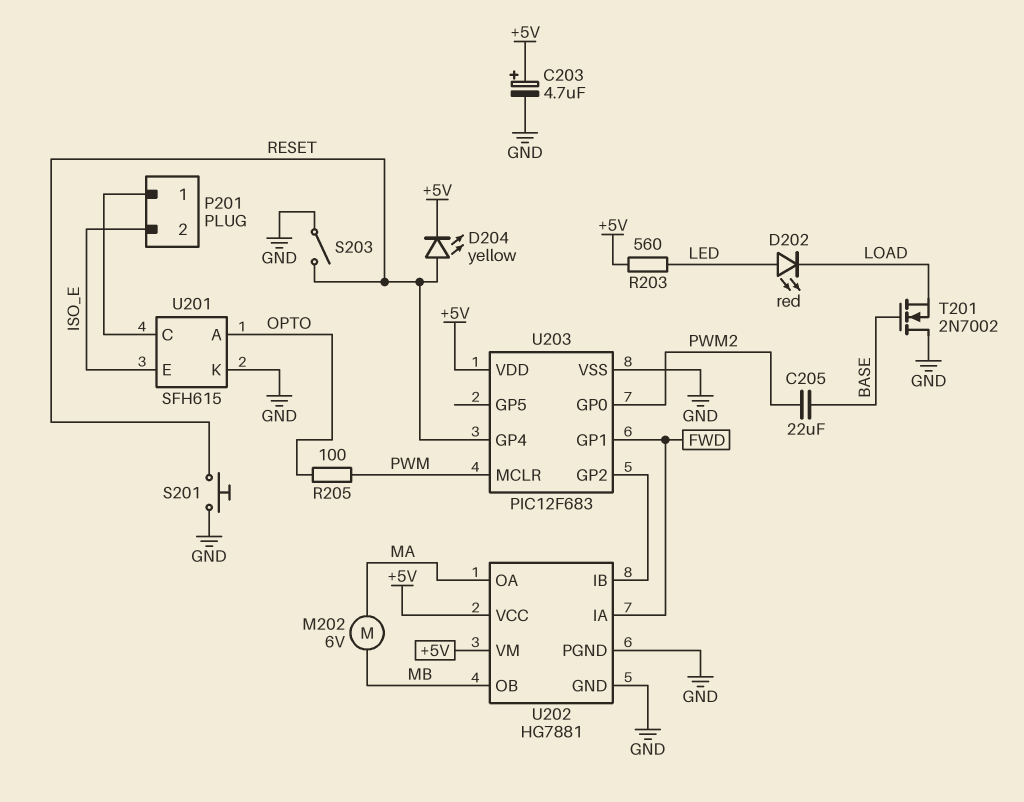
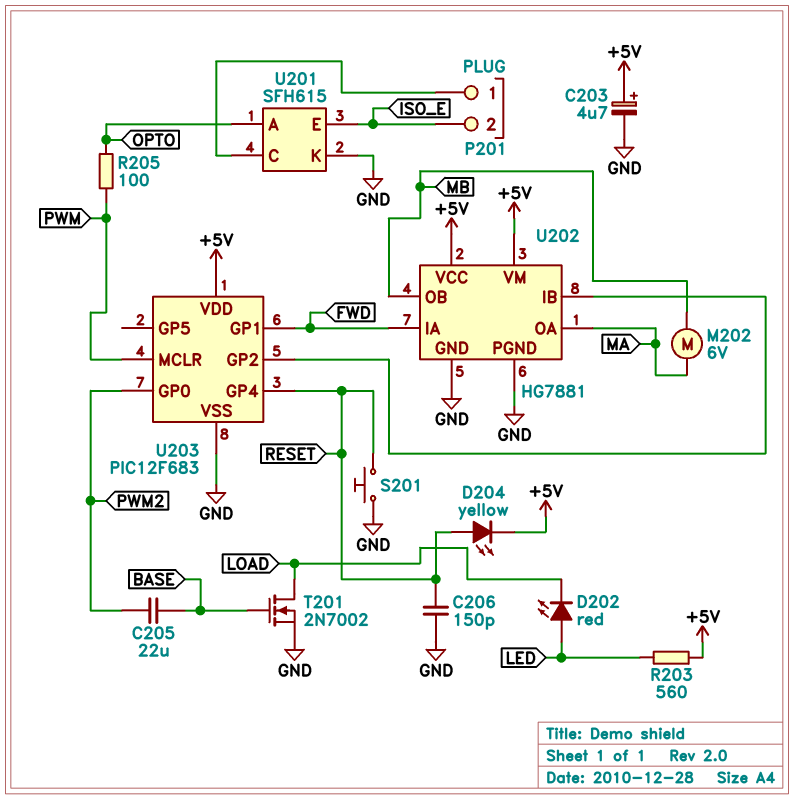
C206: none -> 150pF (GND, RESET)
S203: switch (GND, RESET) -> none
T201: NMOS 2N7002 (G BASE, D GND, S LOAD) -> NMOS 2N7002 (G BASE, D LOAD, S GND)

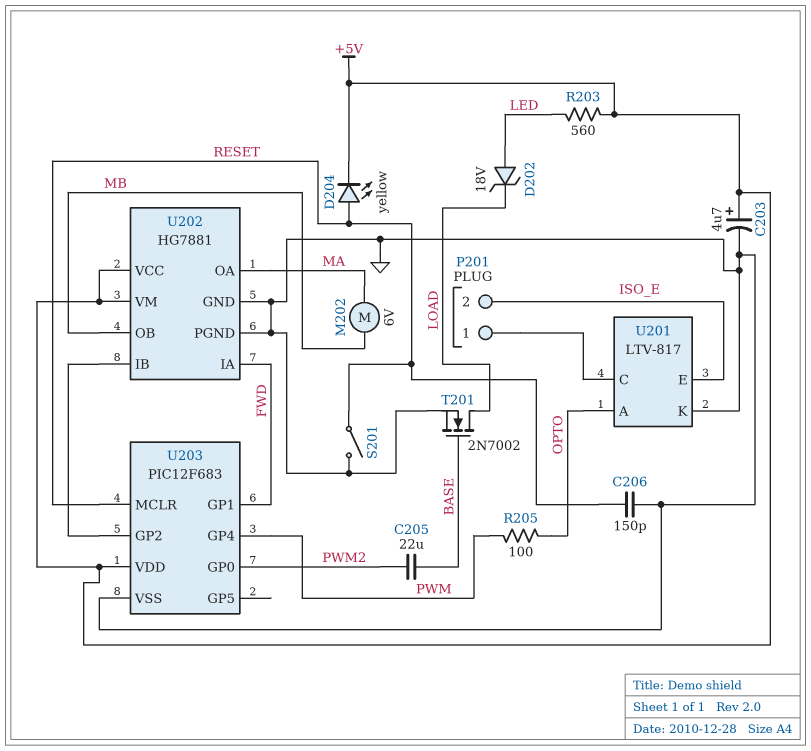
D202: LED red (A LED, K LOAD) -> zener 18V (A LED, K LOAD)
S201: button (GND, RESET) -> switch (GND, RESET)
U201: SFH615 -> LTV-817
U203 pin GP4: RESET -> PWM
U203 pin MCLR: PWM -> RESET

